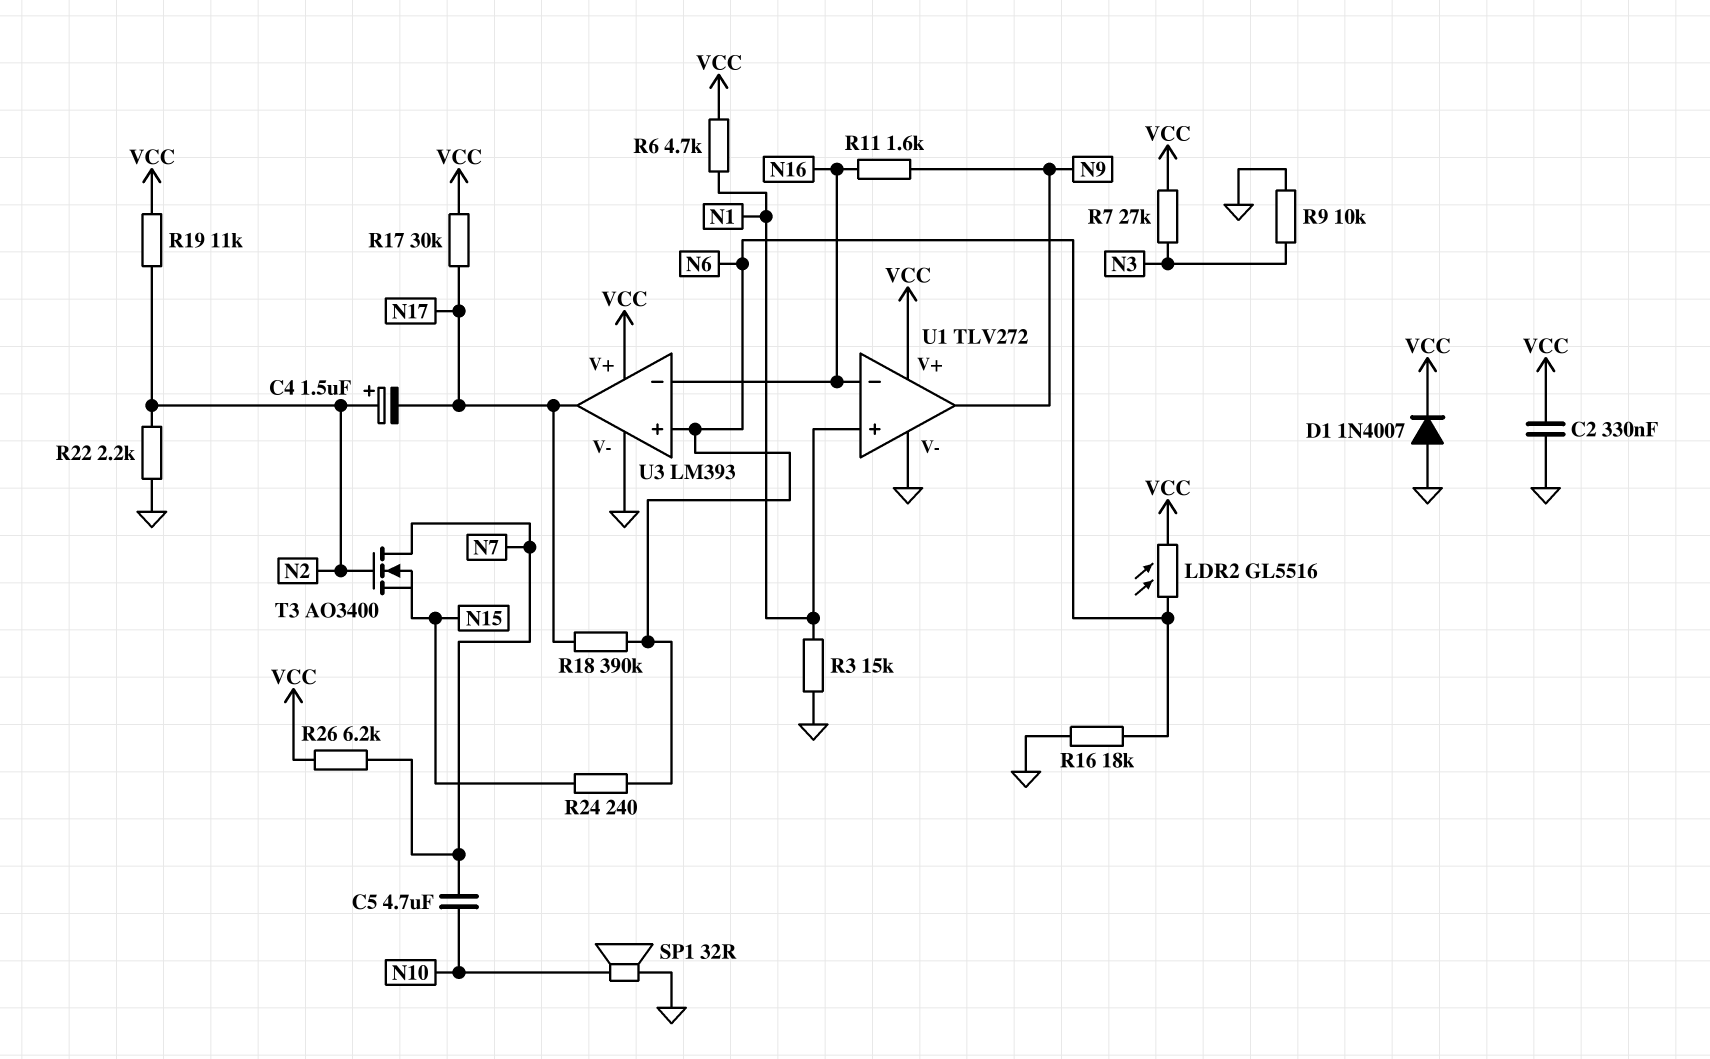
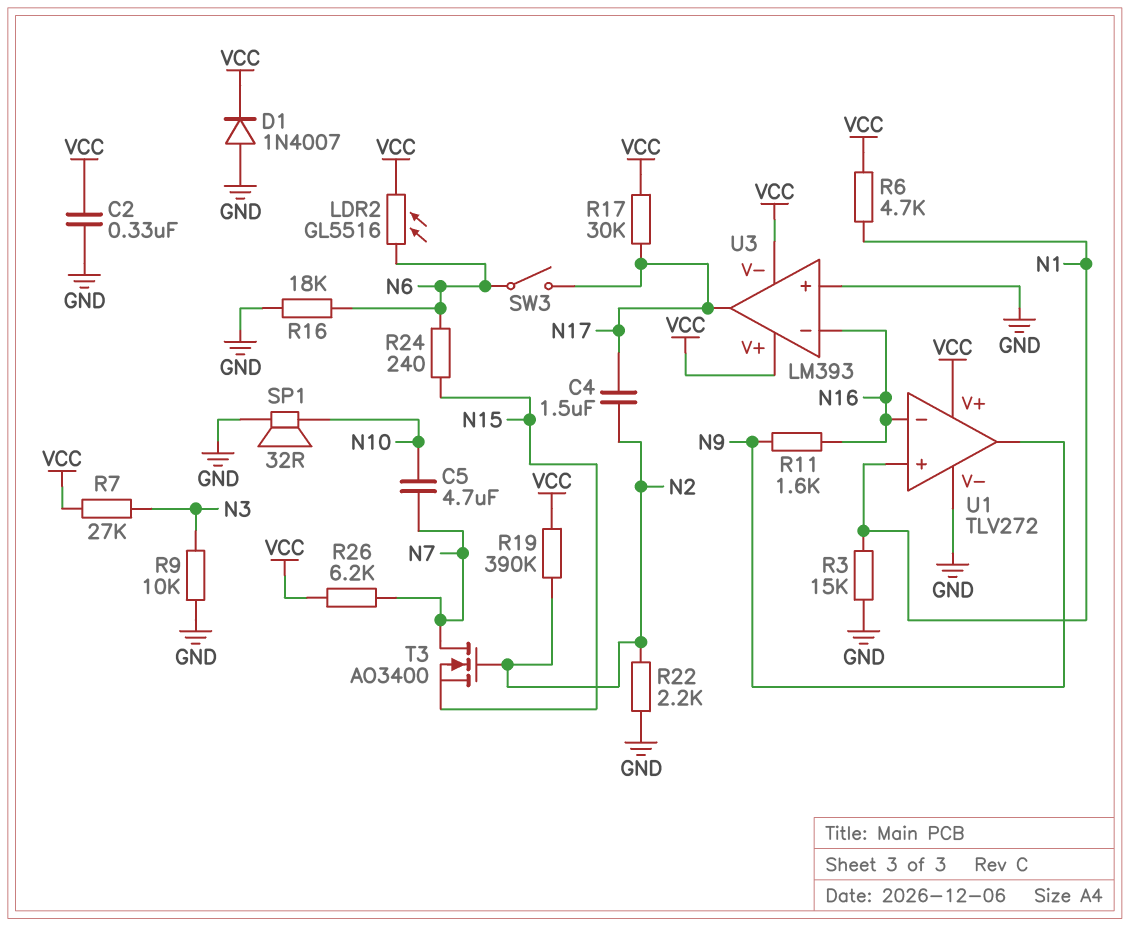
C4: 1.5uF (plus N2, minus N17) -> 1.5uF (N2, N17)
R18: 390k (N6, N17) -> none
R19: 11k (N2, VCC) -> 390k (N2, VCC)
SW3: none -> switch (N6, N17)
U3 pin V-: GND -> VCC
U3 pin in+: N6 -> GND

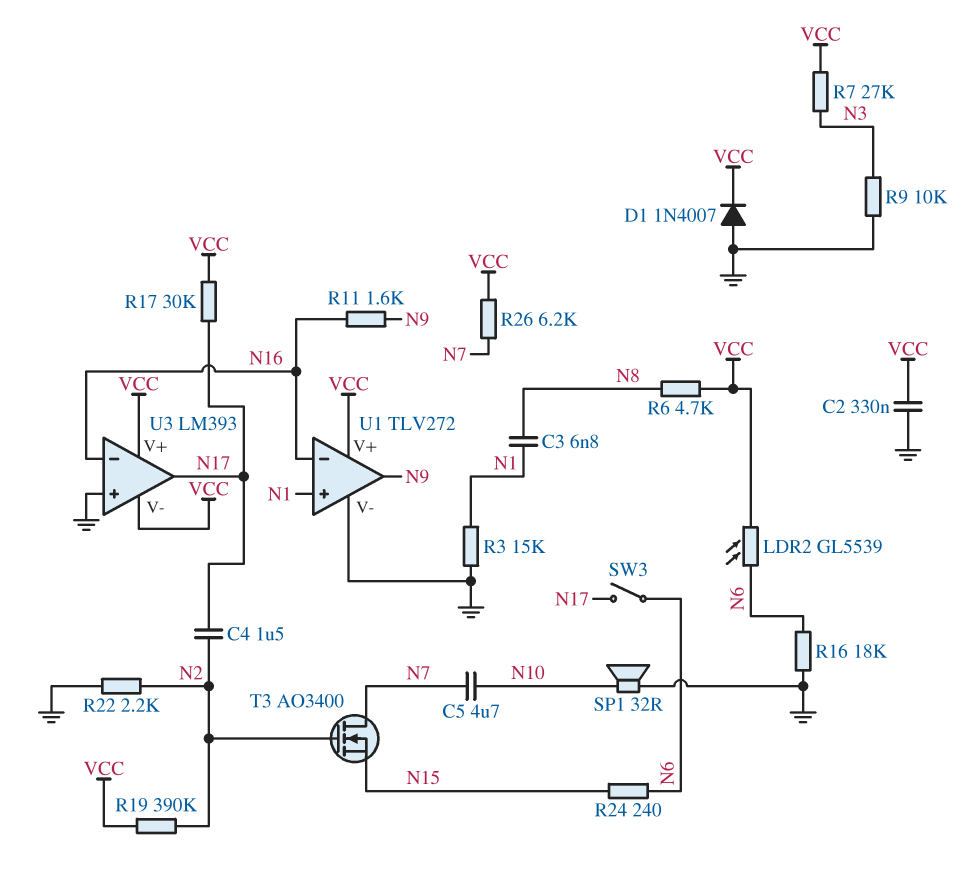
C3: none -> 6.8nF (N1, N8)
LDR2: GL5516 (N6, VCC) -> GL5539 (N6, VCC)
R6: 4.7k (N1, VCC) -> 4.7k (N8, VCC)

